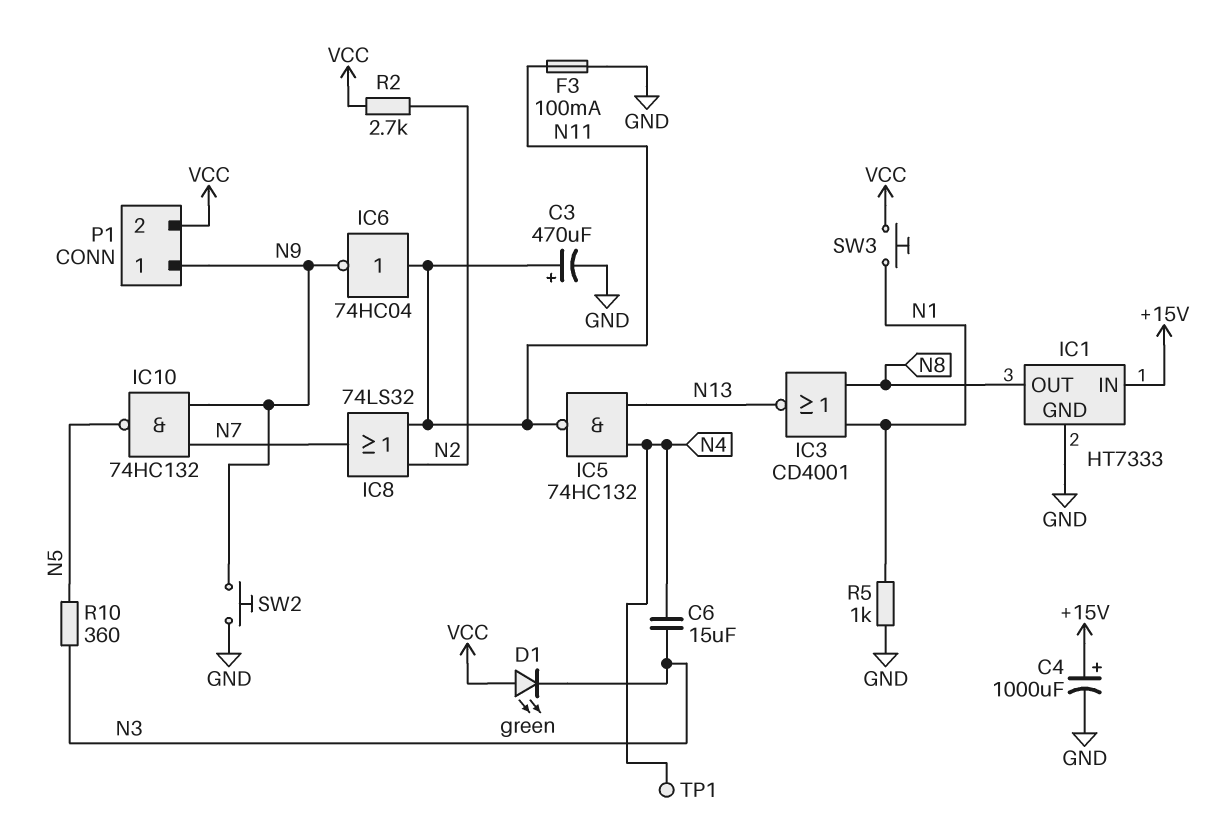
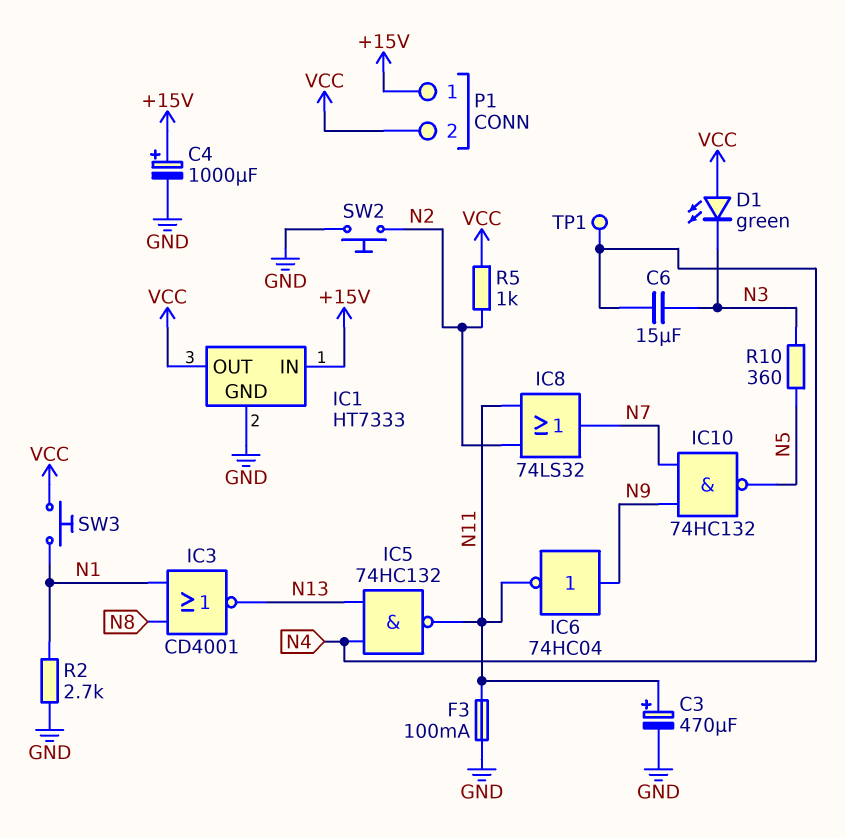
IC1 pin OUT: N8 -> VCC
IC6: NOT 74HC04 (in N11, out N9) -> NOT 74HC04 (in N9, out N11)
P1 pin 1: N9 -> +15V
R2: 2.7k (N2, VCC) -> 2.7k (GND, N1)
R5: 1k (GND, N1) -> 1k (N2, VCC)
SW2: button (GND, N9) -> button (GND, N2)

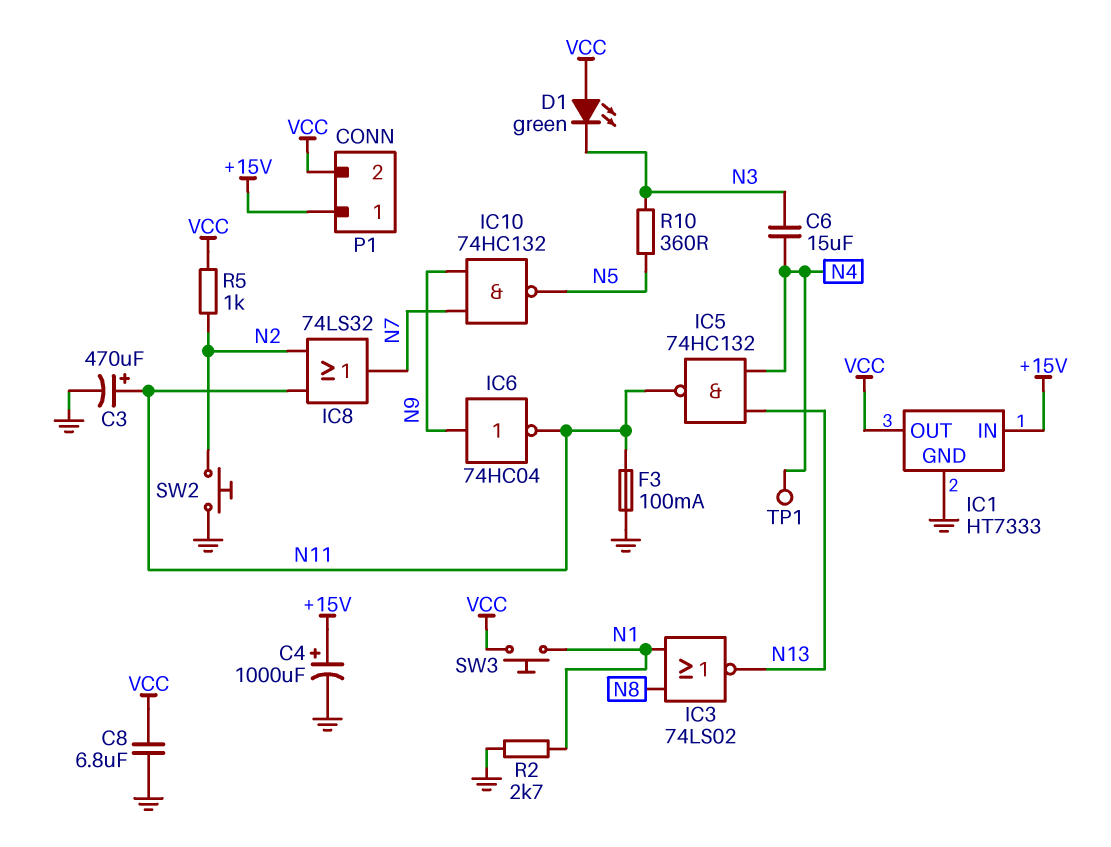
C8: none -> 6.8uF (GND, VCC)
IC3: NOR CD4001 (in N1, in N8, out N13) -> NOR 74LS02 (in N1, in N8, out N13)

